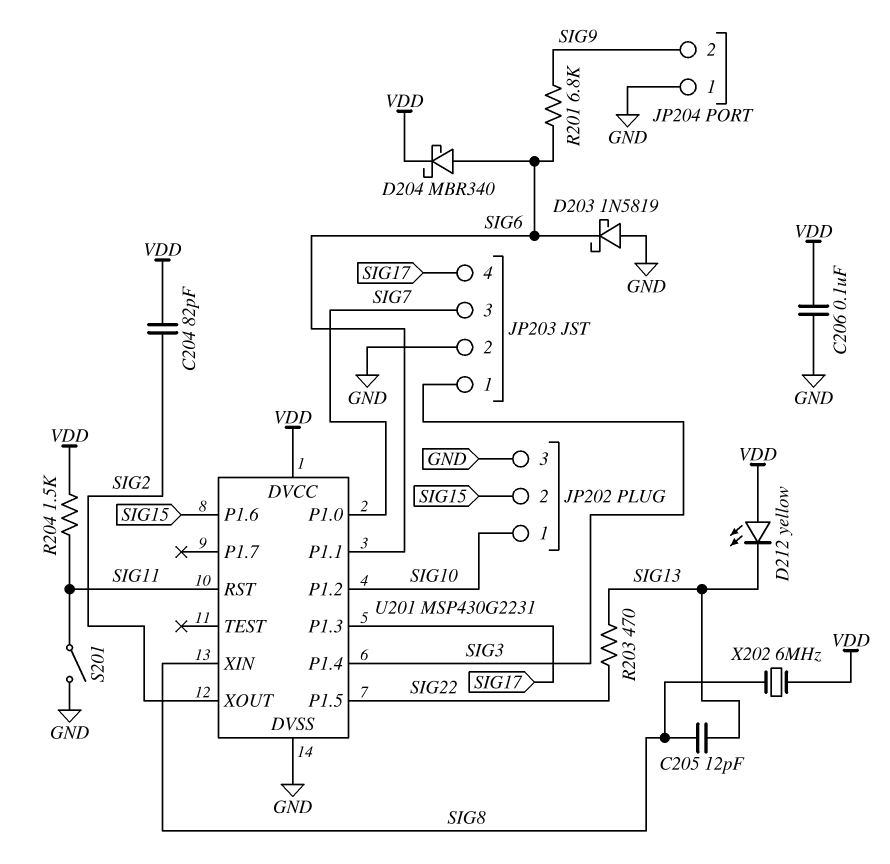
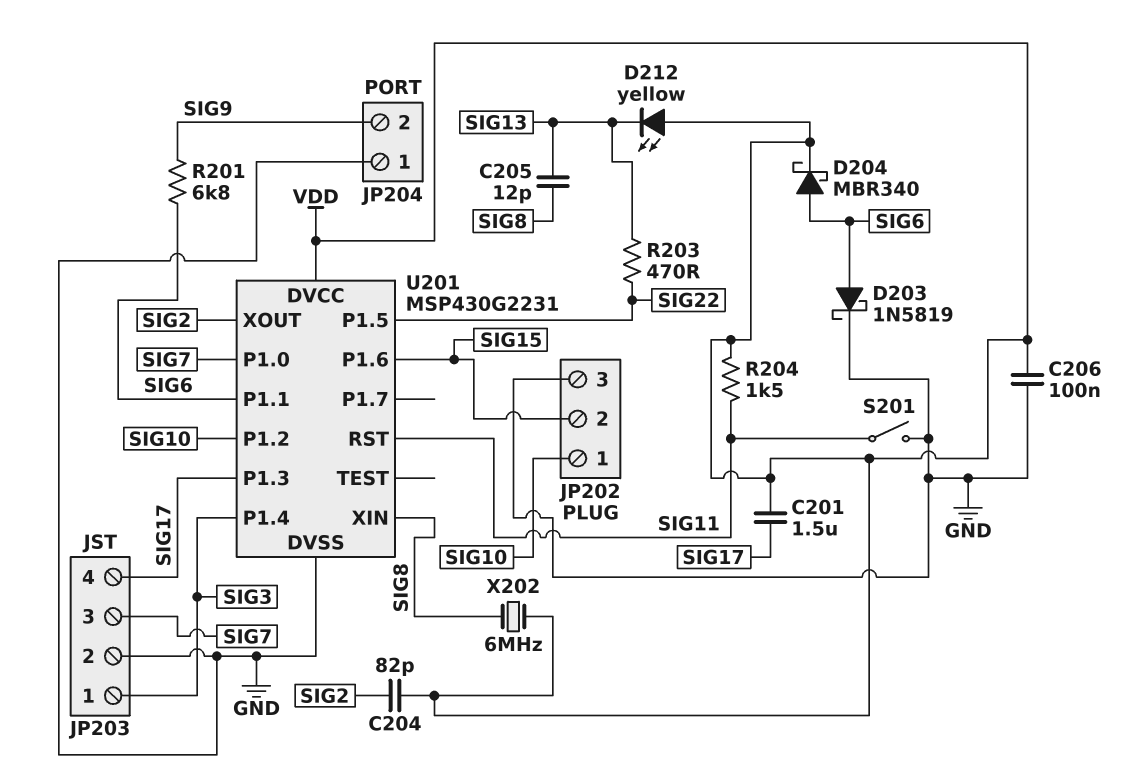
C201: none -> 1.5uF (SIG17, VDD)
D203: schottky 1N5819 (A GND, K SIG6) -> schottky 1N5819 (A SIG6, K GND)

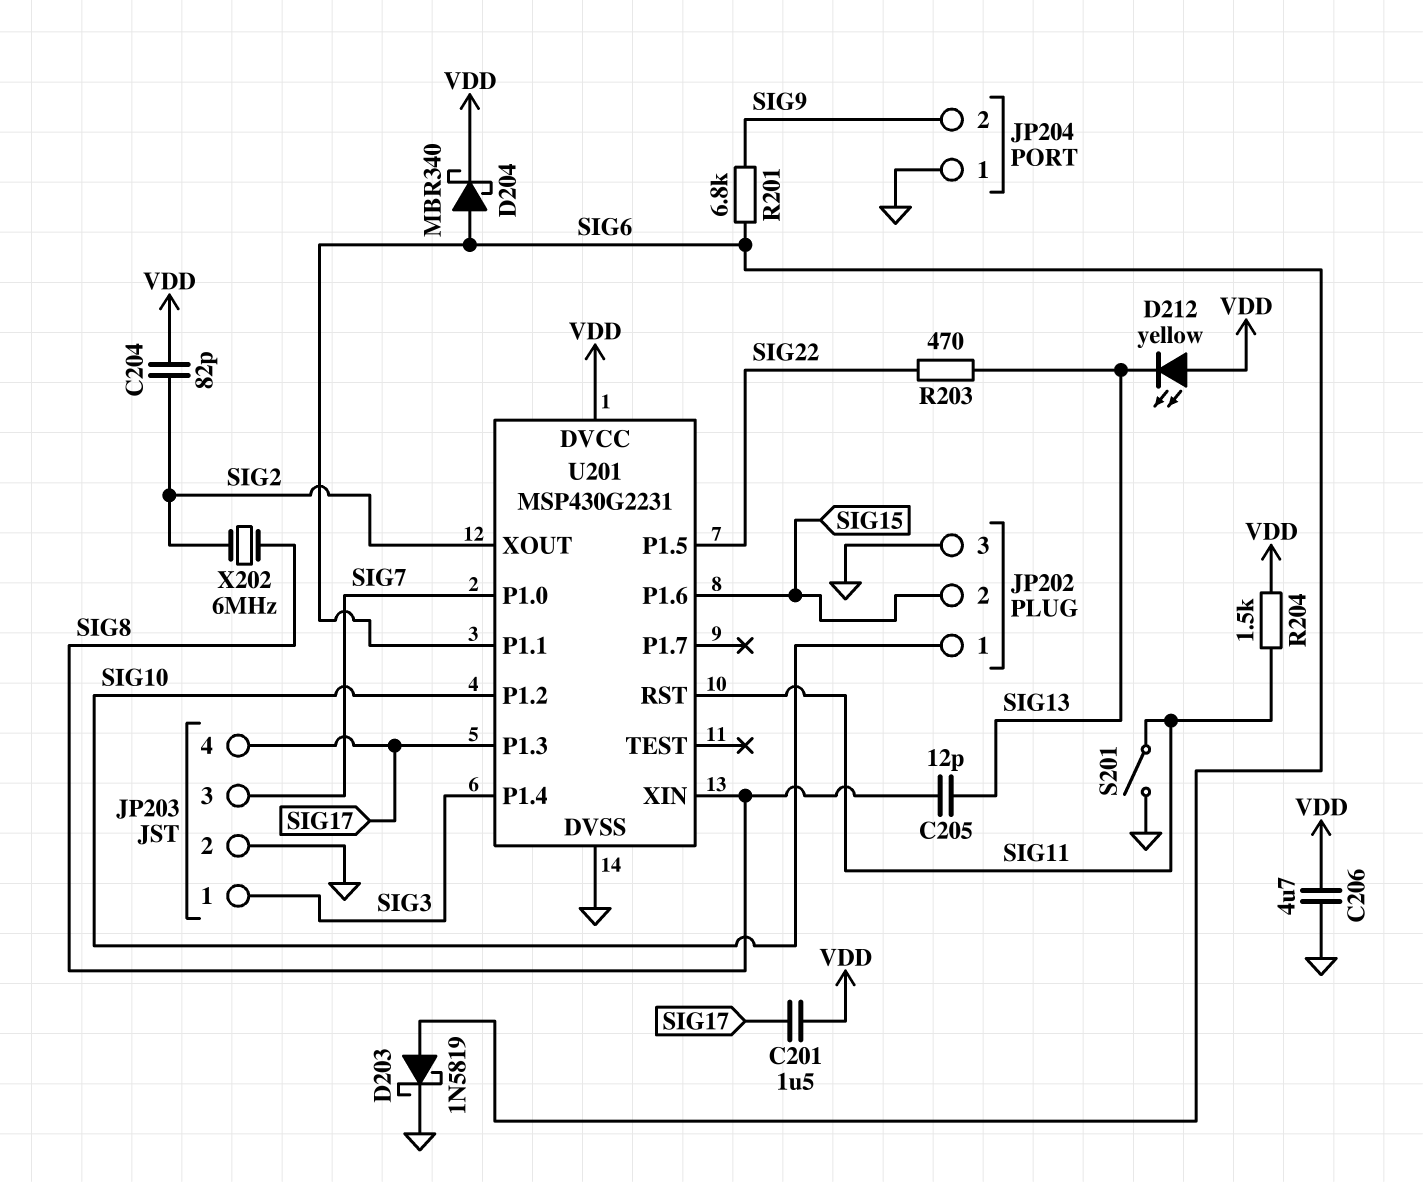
C206: 100nF (GND, VDD) -> 4.7uF (GND, VDD)
X202: 6MHz (SIG8, VDD) -> 6MHz (SIG2, SIG8)

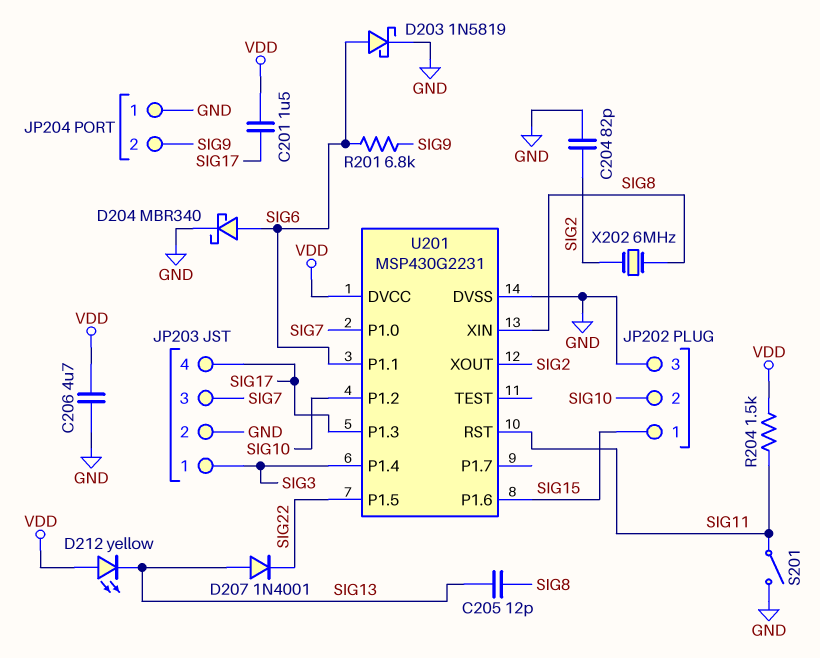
C204: 82pF (SIG2, VDD) -> 82pF (GND, SIG2)
D204: schottky MBR340 (A SIG6, K VDD) -> schottky MBR340 (A SIG6, K GND)
D207: none -> diode 1N4001 (A SIG13, K SIG22)
JP202 pin 1: SIG10 -> SIG15
JP202 pin 2: SIG15 -> SIG10
R203: 470 (SIG13, SIG22) -> none

